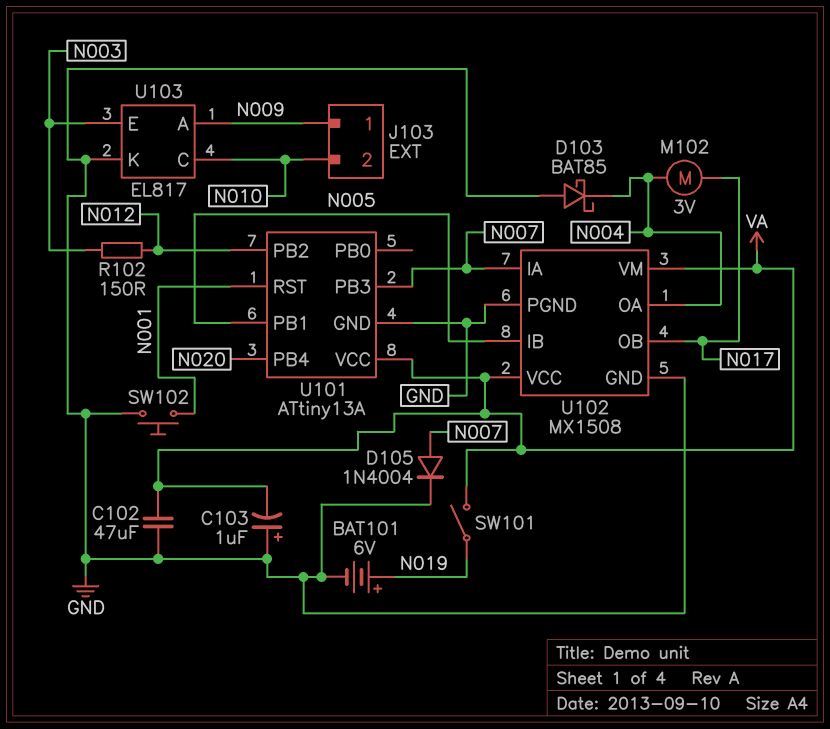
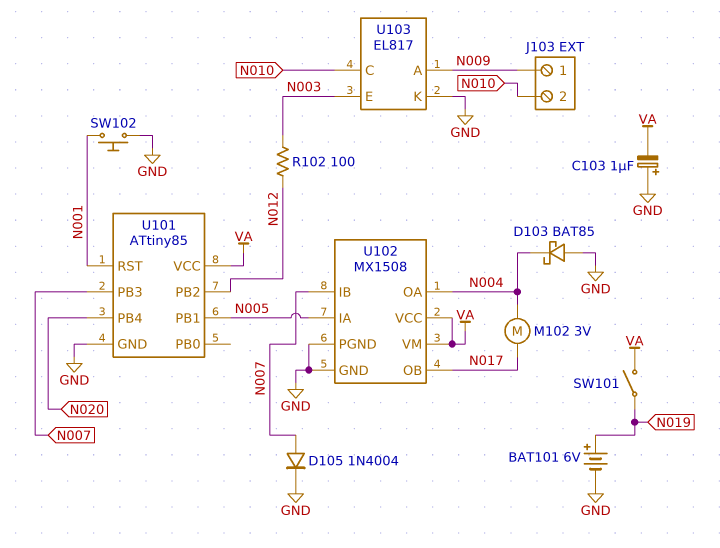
C102: 47uF (GND, VA) -> none
R102: 150 (N003, N012) -> 100 (N003, N012)
U101: ATtiny13A -> ATtiny85
U102 pin IA: N007 -> N005
U102 pin IB: N005 -> N007

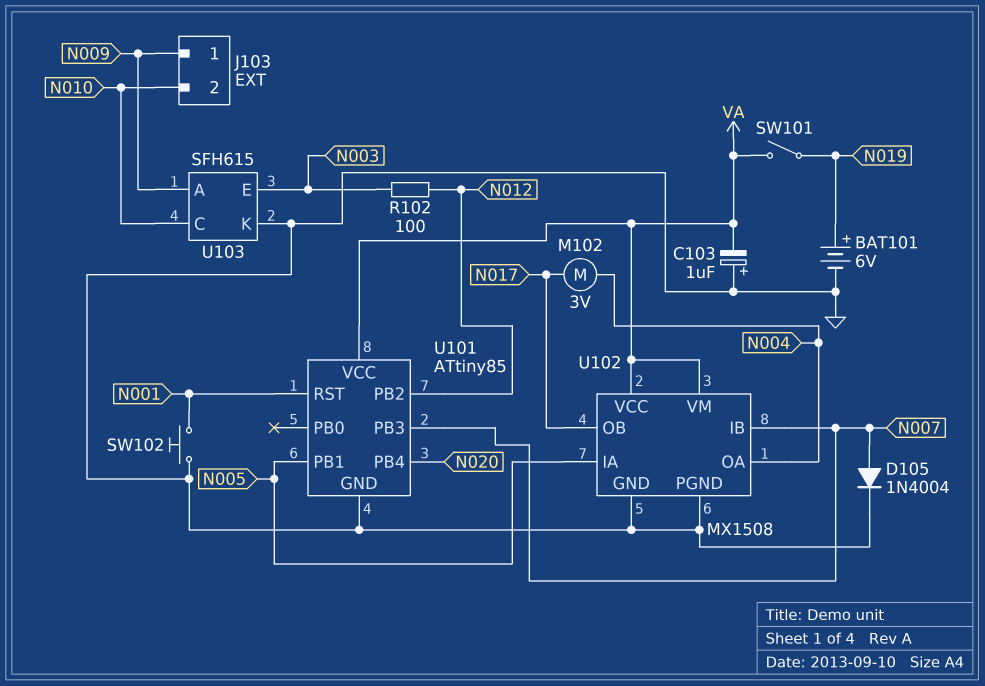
D103: schottky BAT85 (A GND, K N004) -> none
U103: EL817 -> SFH615

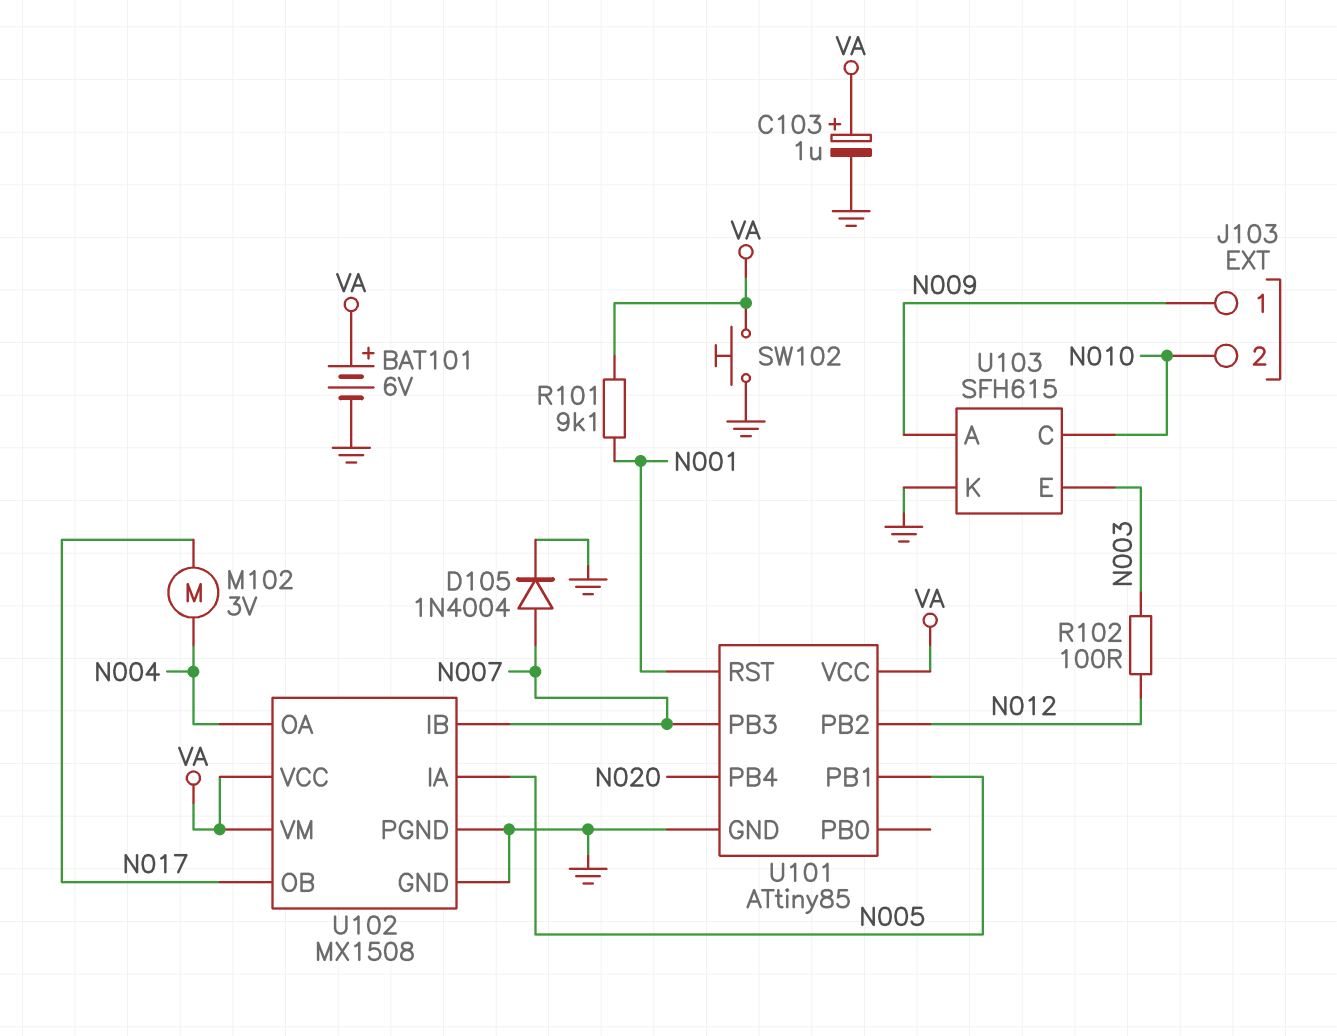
BAT101: 6V (plus N019, minus GND) -> 6V (plus VA, minus GND)
C103: 1uF (plus GND, minus VA) -> 1uF (plus VA, minus GND)
R101: none -> 9.1k (N001, VA)
SW101: switch (N019, VA) -> none
SW102: button (GND, N001) -> button (GND, VA)

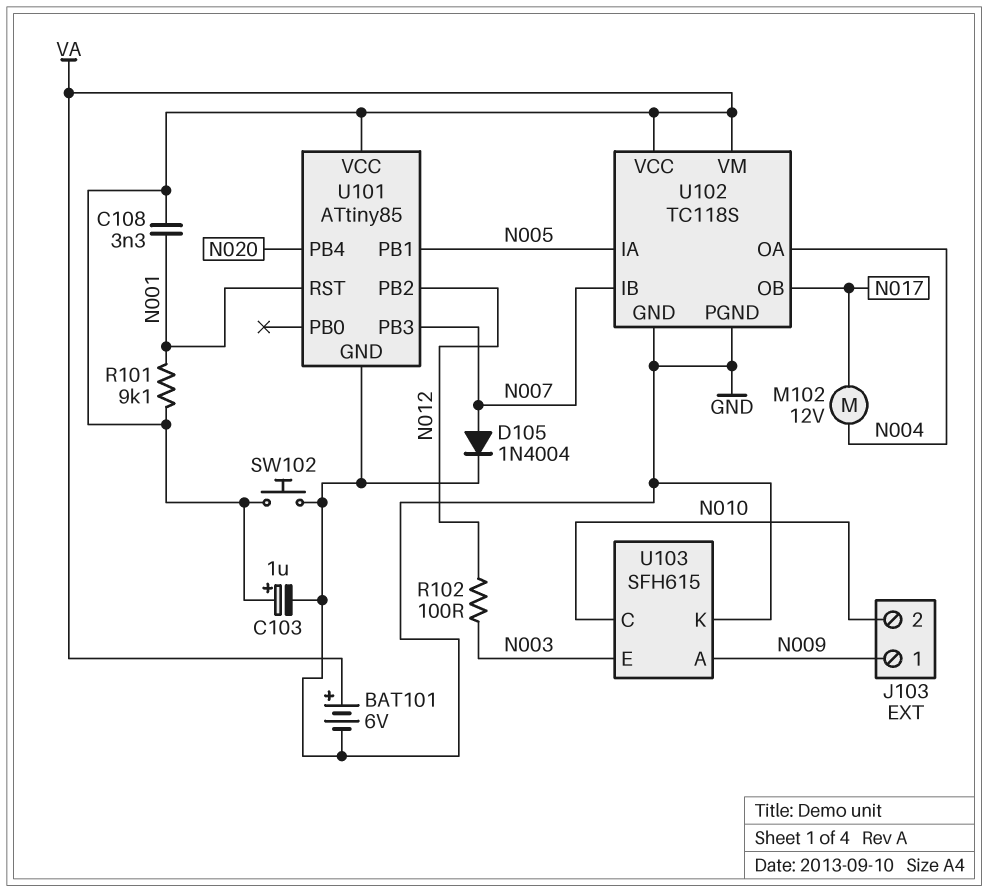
C108: none -> 3.3nF (N001, VA)
M102: motor 3V (N004, N017) -> motor 12V (N004, N017)
U102: MX1508 -> TC118S

